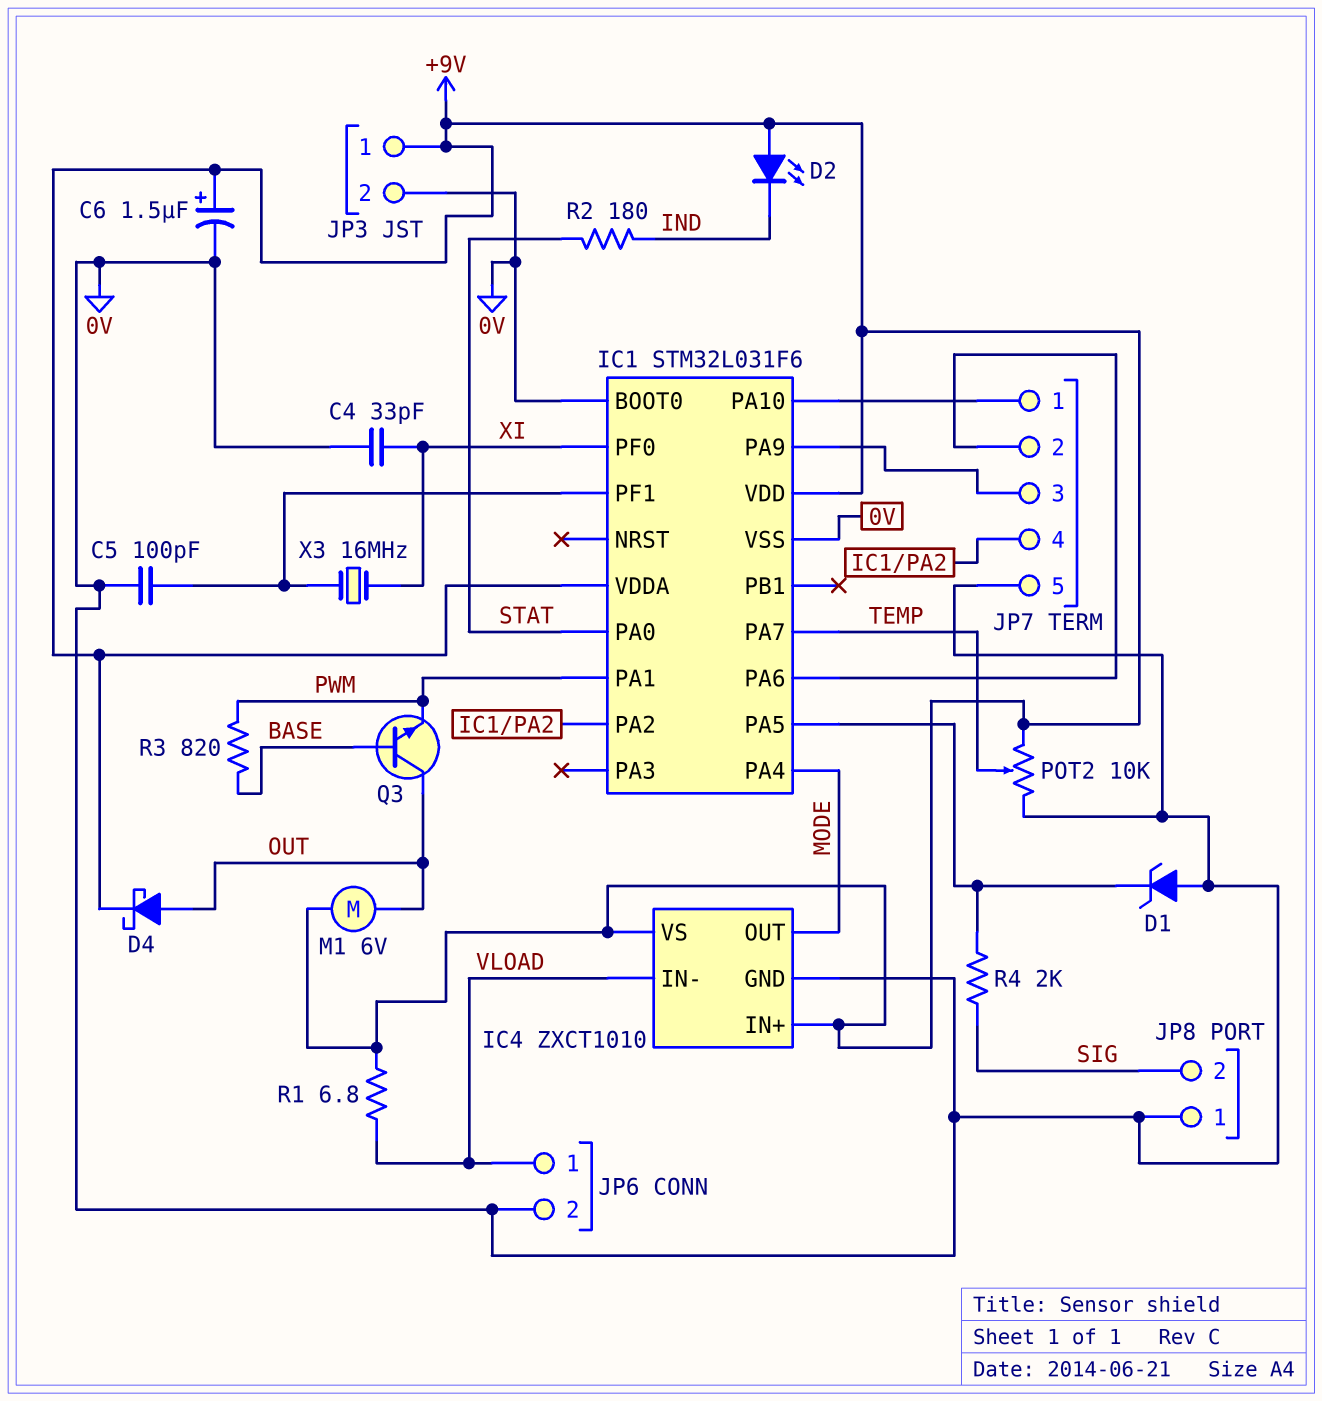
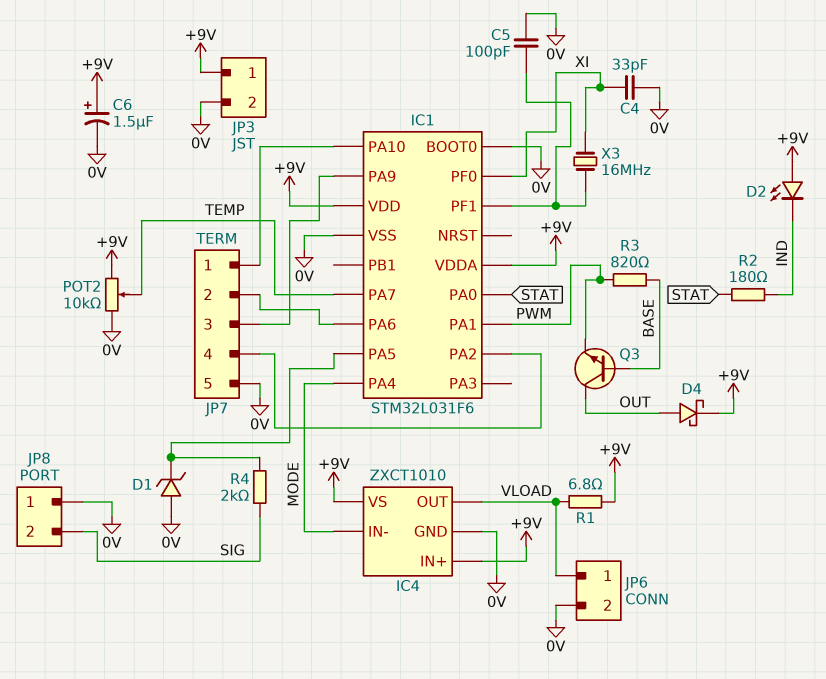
IC4 pin IN-: VLOAD -> MODE
IC4 pin OUT: MODE -> VLOAD
M1: motor 6V (+9V, OUT) -> none

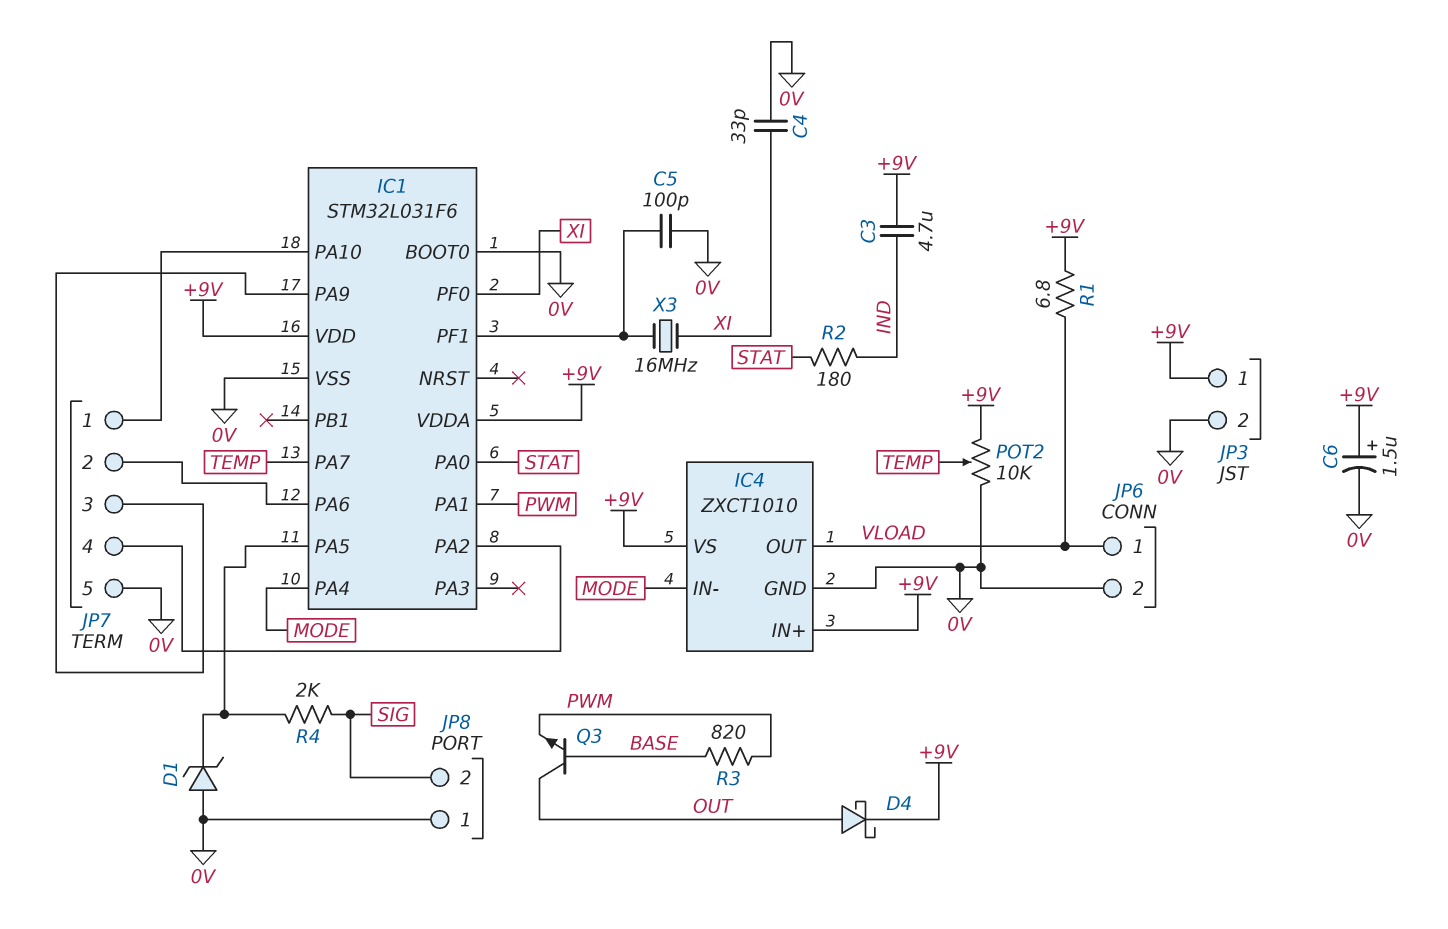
C3: none -> 4.7uF (+9V, IND)
D2: LED (A +9V, K IND) -> none

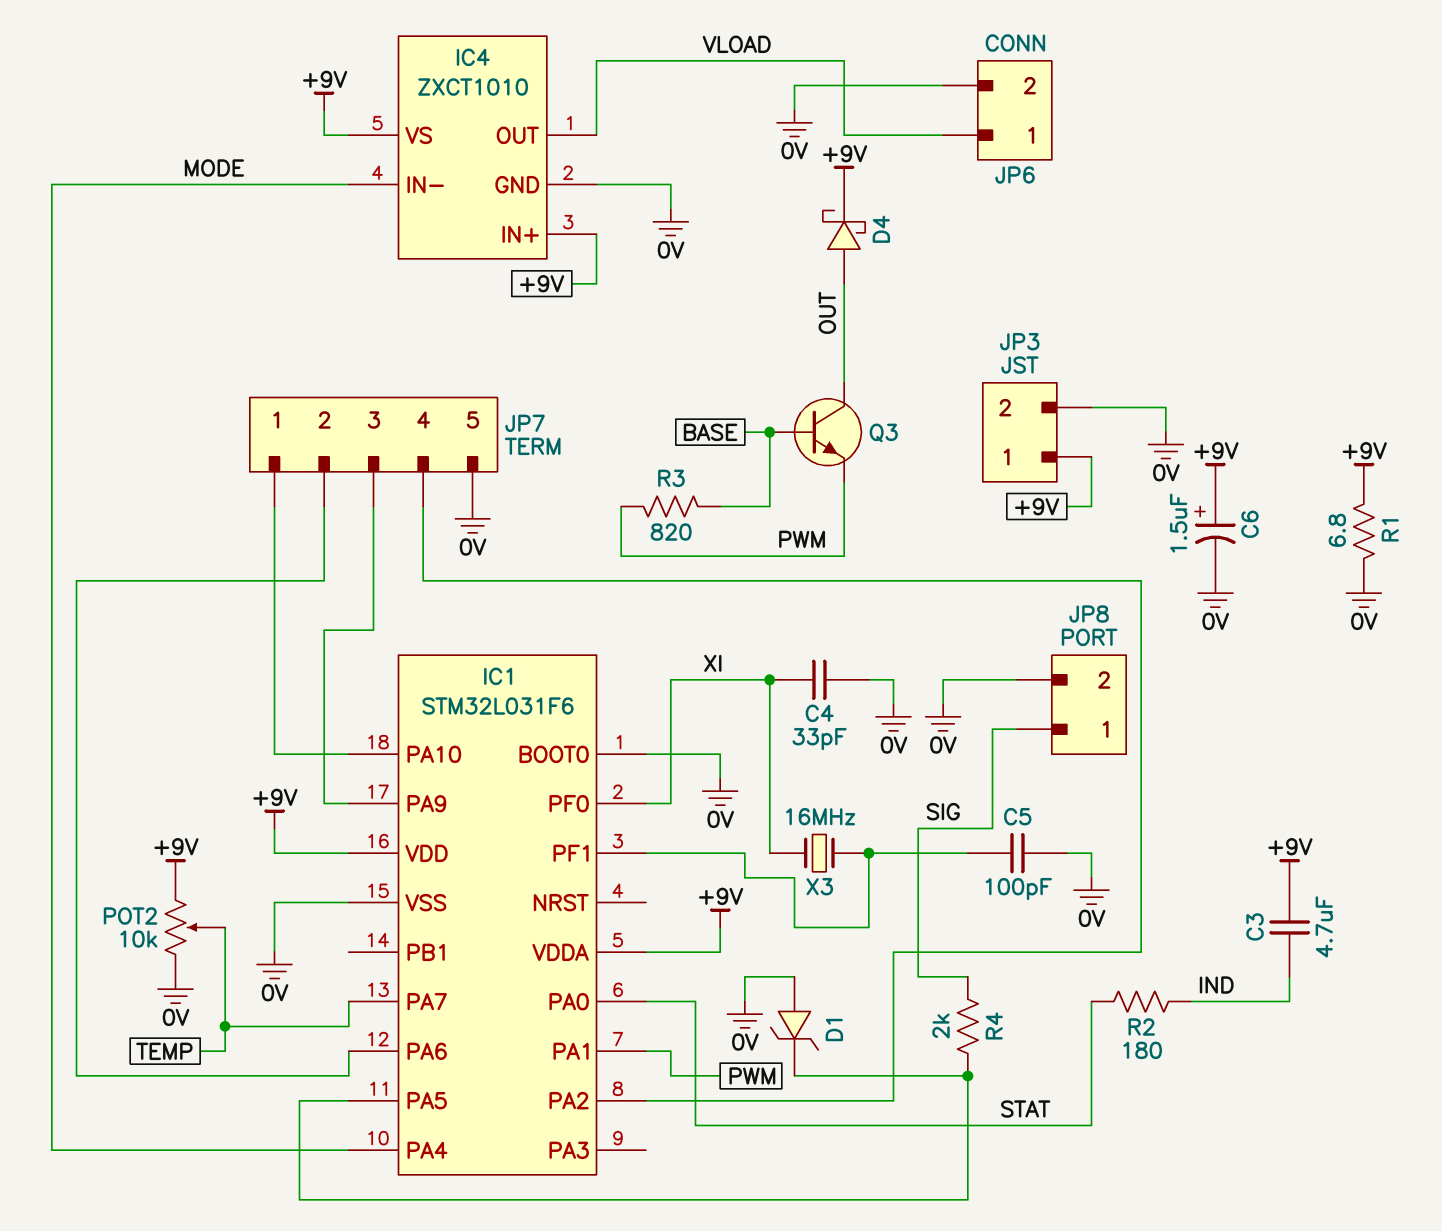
JP8 pin 1: 0V -> SIG
JP8 pin 2: SIG -> 0V
R1: 6.8 (+9V, VLOAD) -> 6.8 (+9V, 0V)

